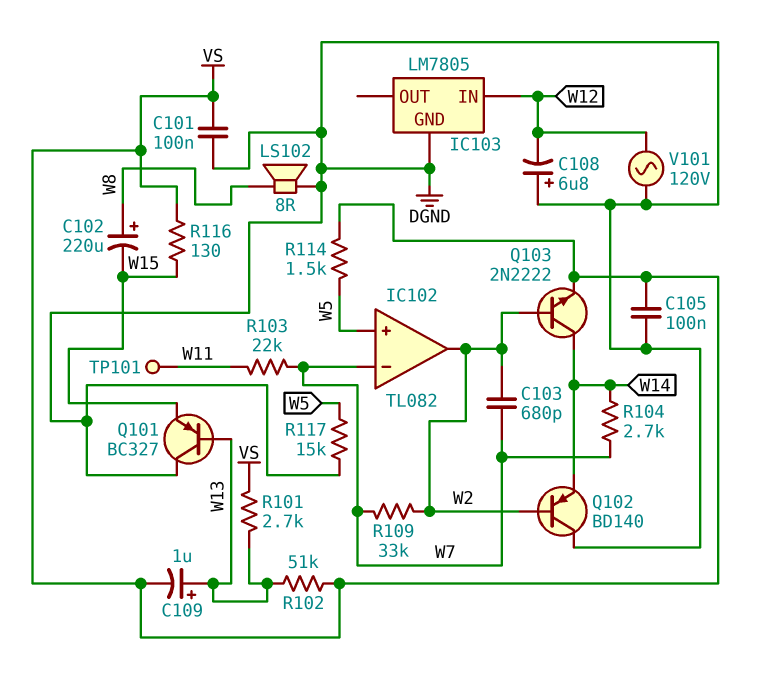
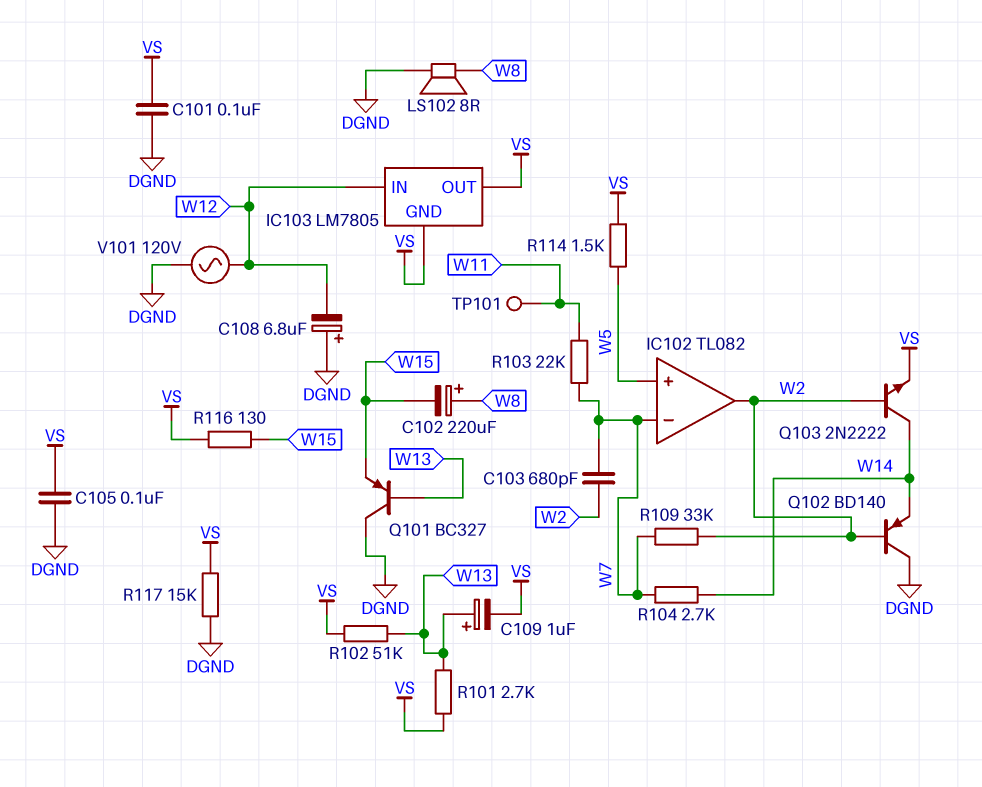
IC103 pin GND: DGND -> VS
IC103 pin OUT: none -> VS
R117: 15k (DGND, W5) -> 15k (DGND, VS)

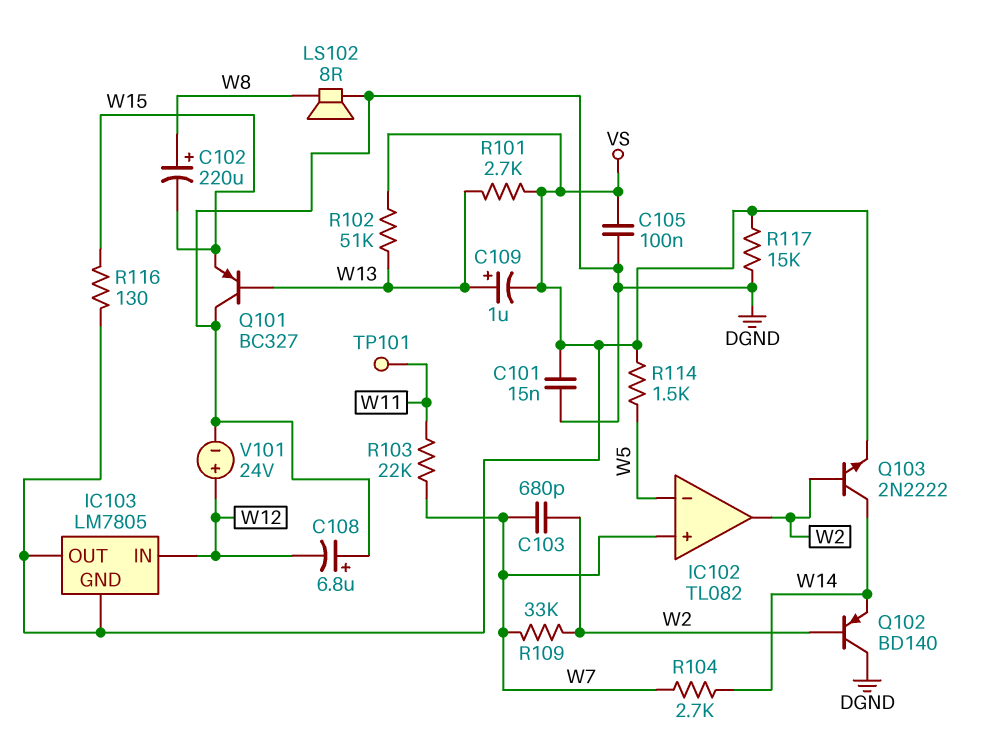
C101: 100nF (DGND, VS) -> 15nF (DGND, VS)
IC102 pin in+: W5 -> W7
IC102 pin in-: W7 -> W5
V101: AC 120V (DGND, W12) -> 24V (plus W12, minus DGND)

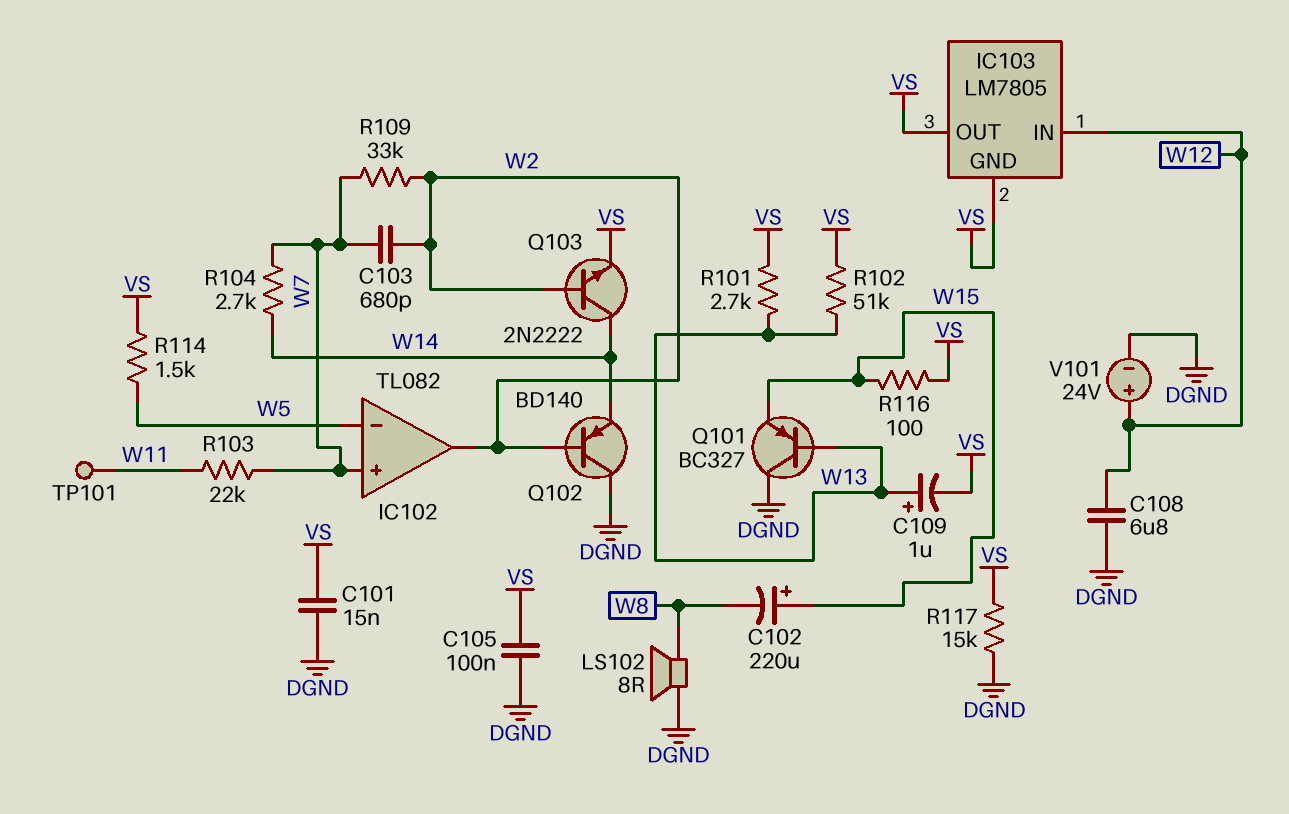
C102: 220uF (plus W8, minus W15) -> 220uF (plus W15, minus W8)
C108: 6.8uF (plus DGND, minus W12) -> 6.8uF (DGND, W12)
R116: 130 (VS, W15) -> 100 (VS, W15)

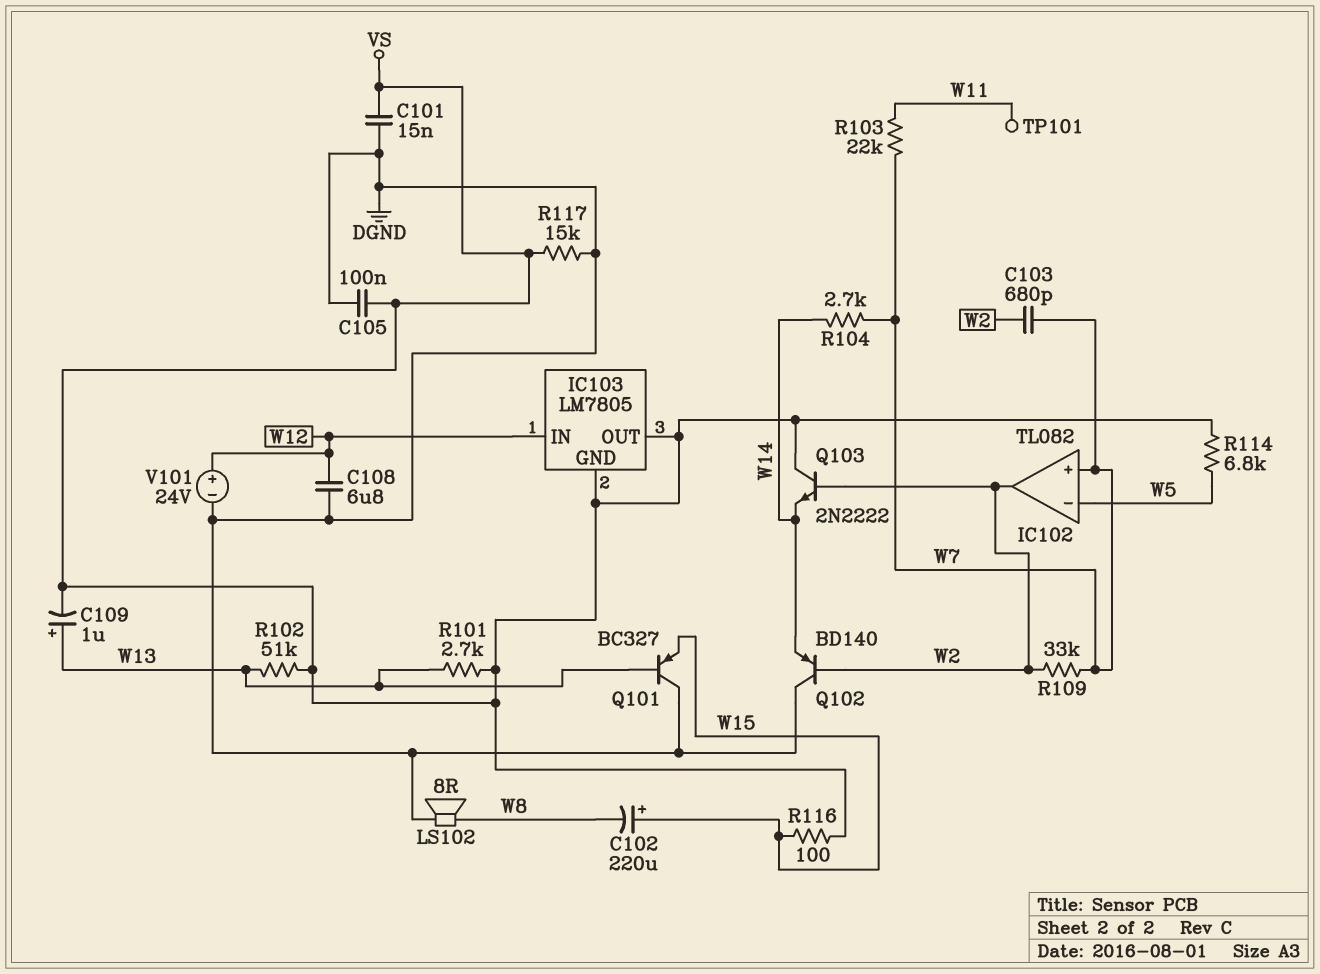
Q103: NPN 2N2222 (B W2, C W14, E VS) -> NPN 2N2222 (B W2, C VS, E W14)
R114: 1.5k (VS, W5) -> 6.8k (VS, W5)

